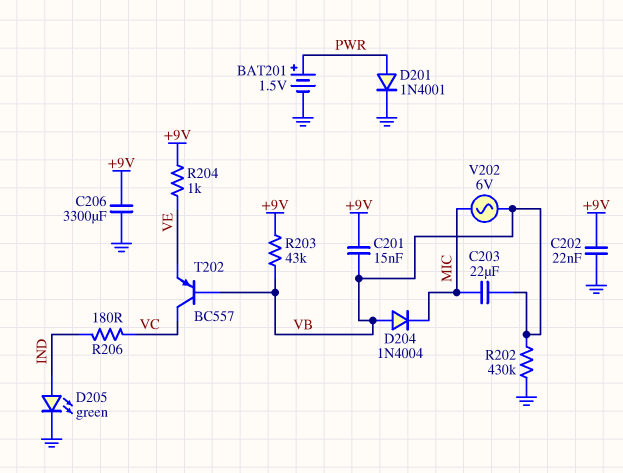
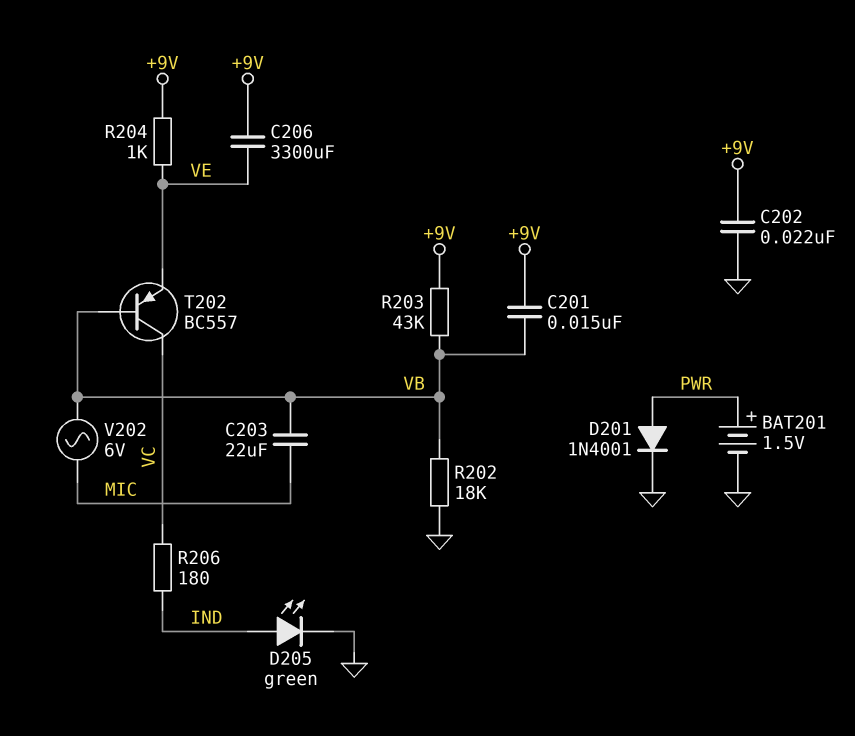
C206: 3300uF (+9V, GND) -> 3300uF (+9V, VE)
D204: diode 1N4004 (A VB, K MIC) -> none
R202: 430k (GND, VB) -> 18k (GND, VB)

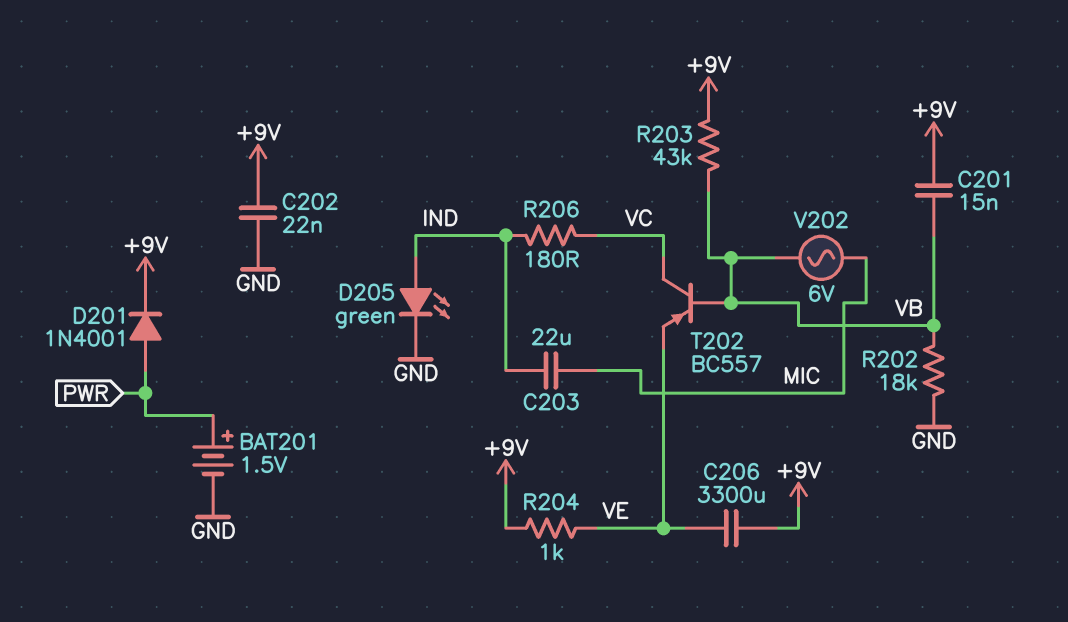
C203: 22uF (MIC, VB) -> 22uF (IND, MIC)
D201: diode 1N4001 (A PWR, K GND) -> diode 1N4001 (A PWR, K +9V)

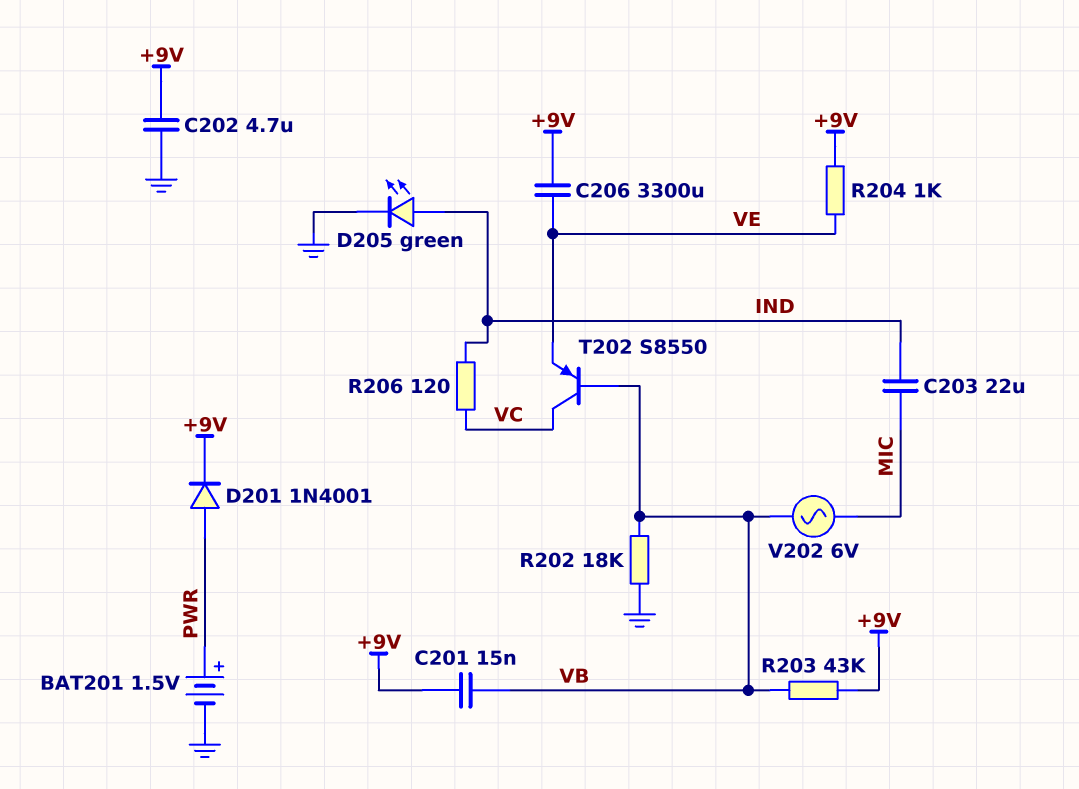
C202: 22nF (+9V, GND) -> 4.7uF (+9V, GND)
R206: 180 (IND, VC) -> 120 (IND, VC)
T202: PNP BC557 (B VB, C VC, E VE) -> PNP S8550 (B VB, C VC, E VE)

